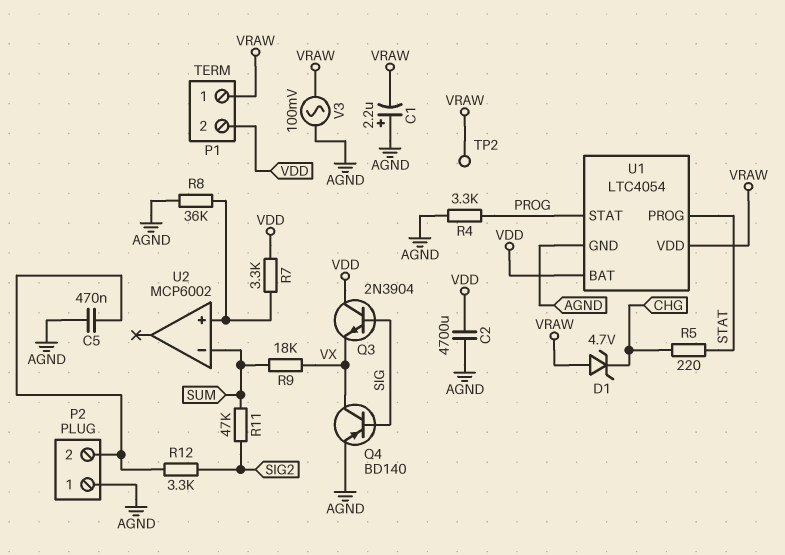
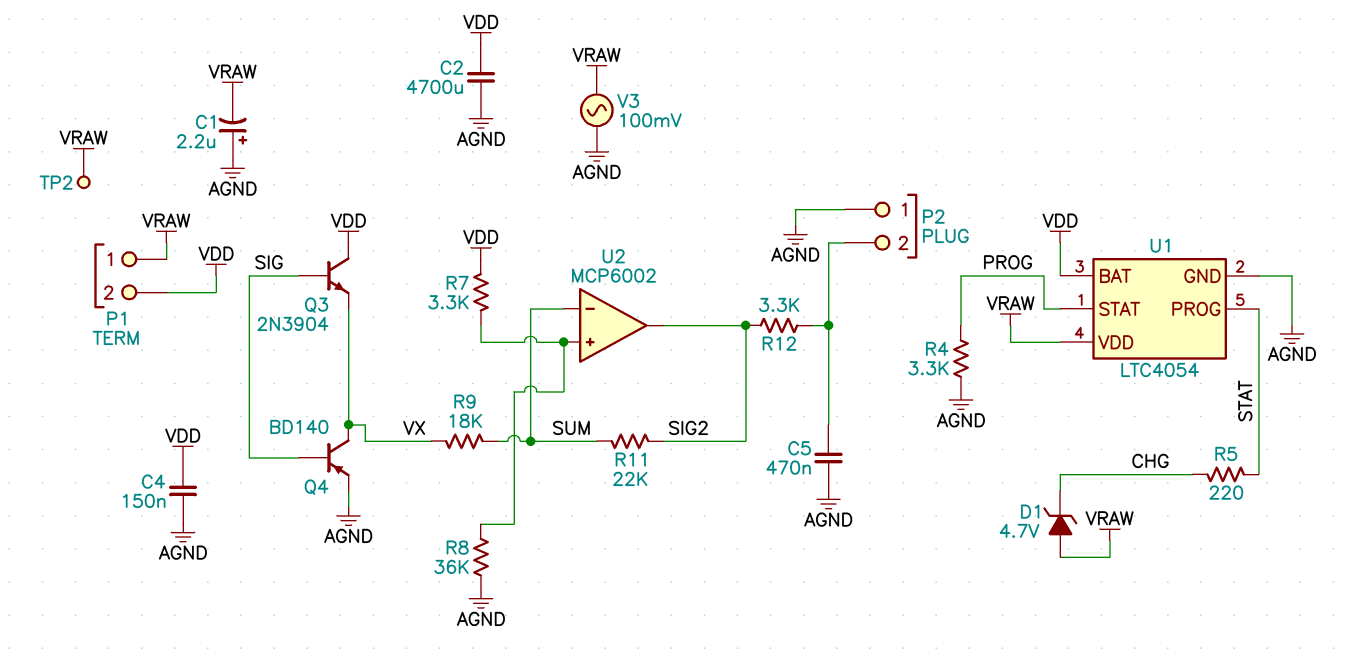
C4: none -> 150nF (AGND, VDD)
R11: 47k (SIG2, SUM) -> 22k (SIG2, SUM)
U2 pin out: none -> SIG2

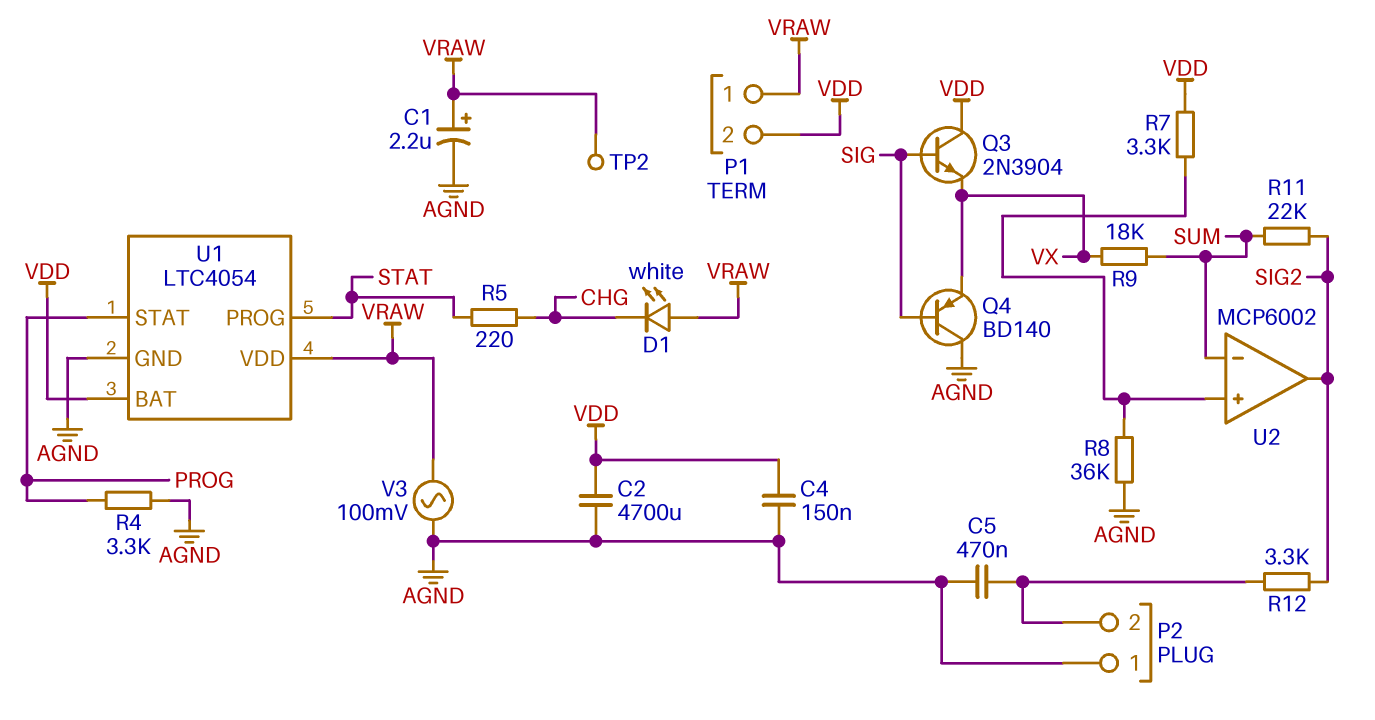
C1: 2.2uF (plus AGND, minus VRAW) -> 2.2uF (plus VRAW, minus AGND)
D1: zener 4.7V (A VRAW, K CHG) -> LED white (A VRAW, K CHG)
Q4: PNP BD140 (B SIG, C VX, E AGND) -> PNP BD140 (B SIG, C AGND, E VX)

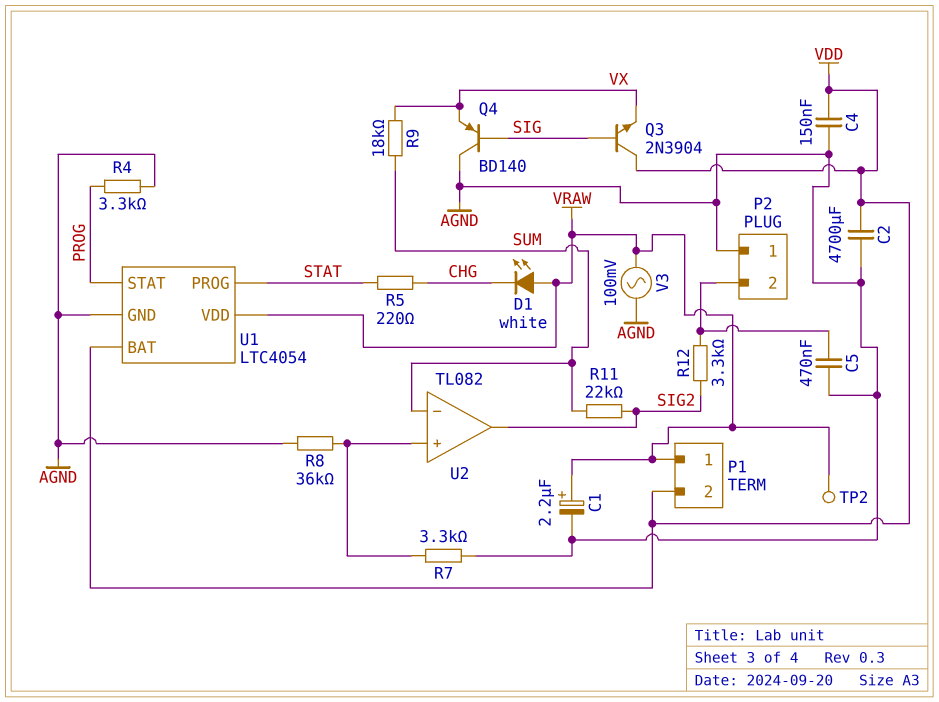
R7: 3.3k (U2/in+, VDD) -> 3.3k (AGND, U2/in+)
U2: MCP6002 -> TL082

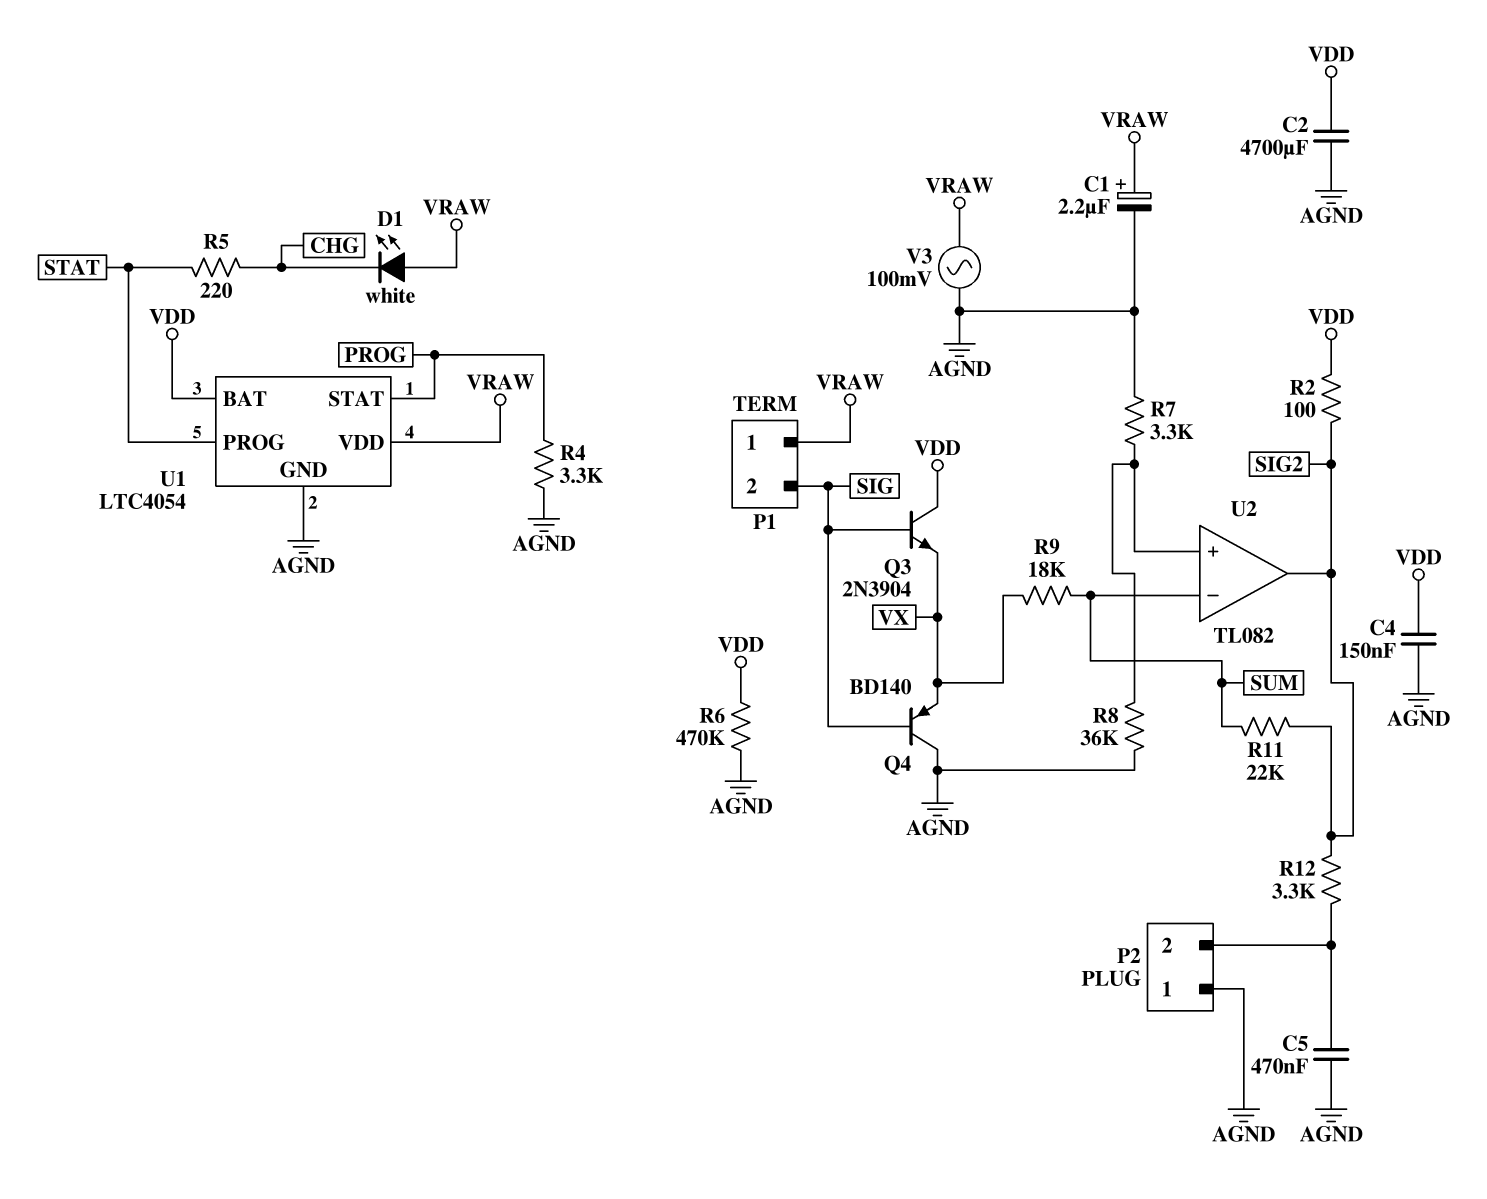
P1 pin 2: VDD -> SIG
R2: none -> 100 (SIG2, VDD)
R6: none -> 470k (AGND, VDD)
TP2: test point (VRAW) -> none

